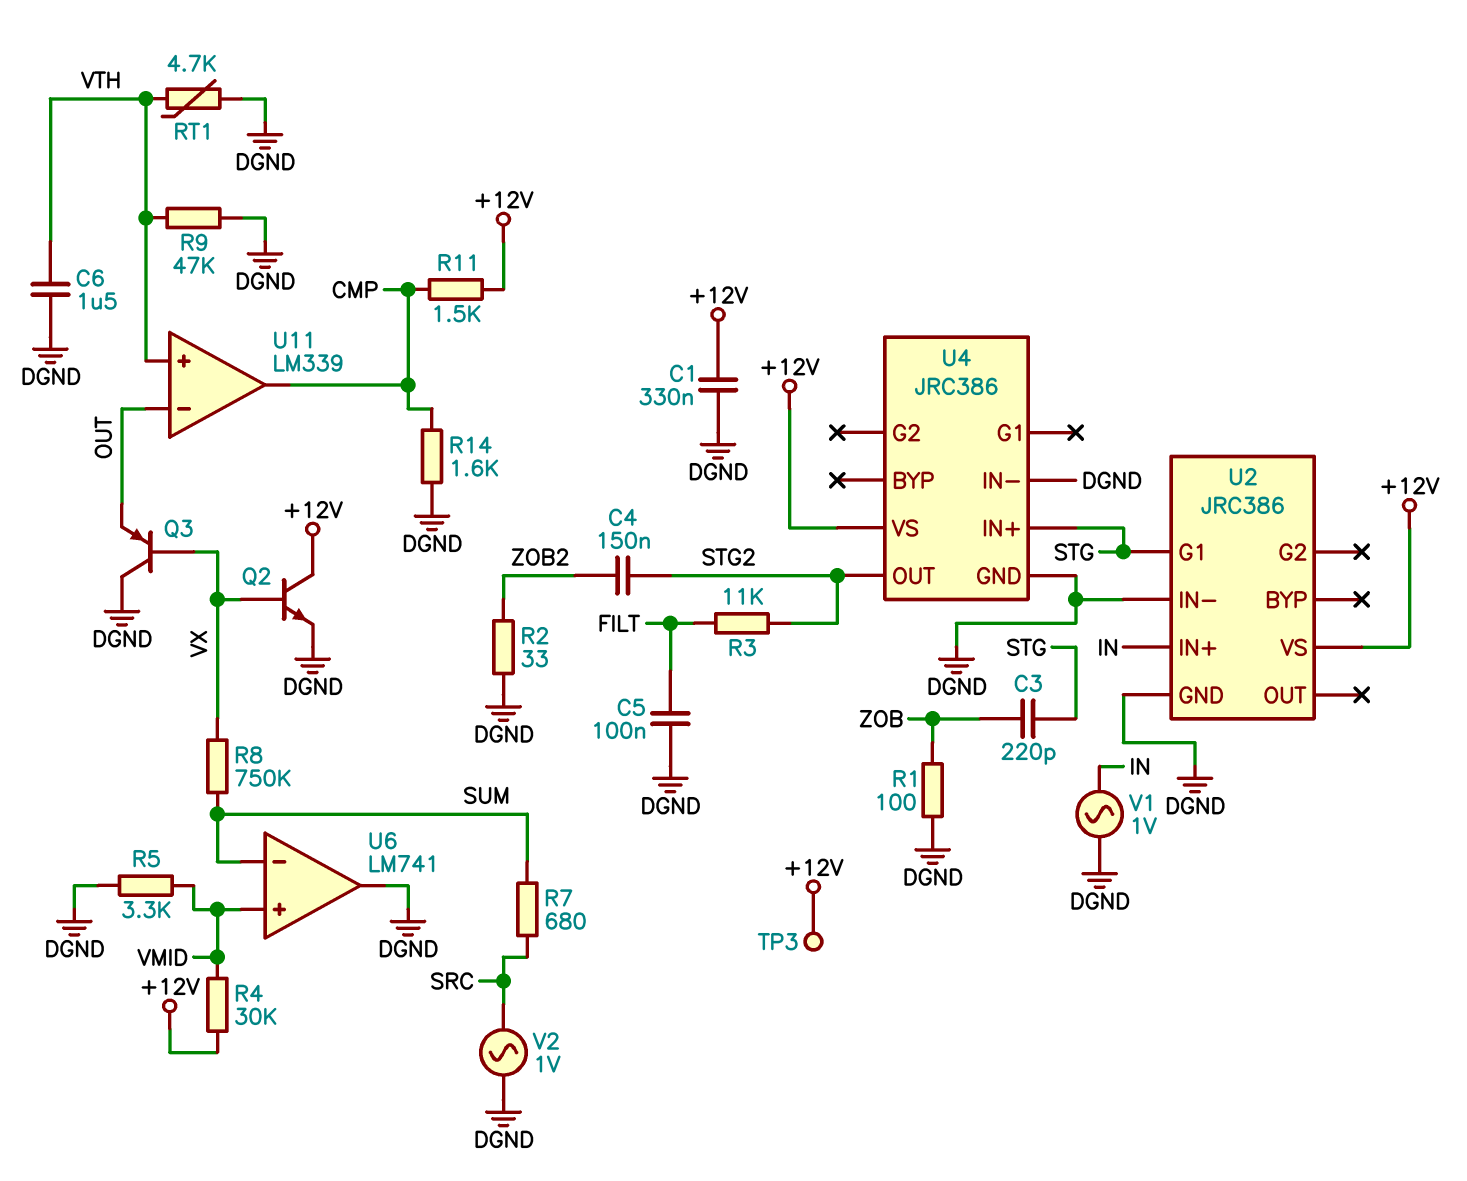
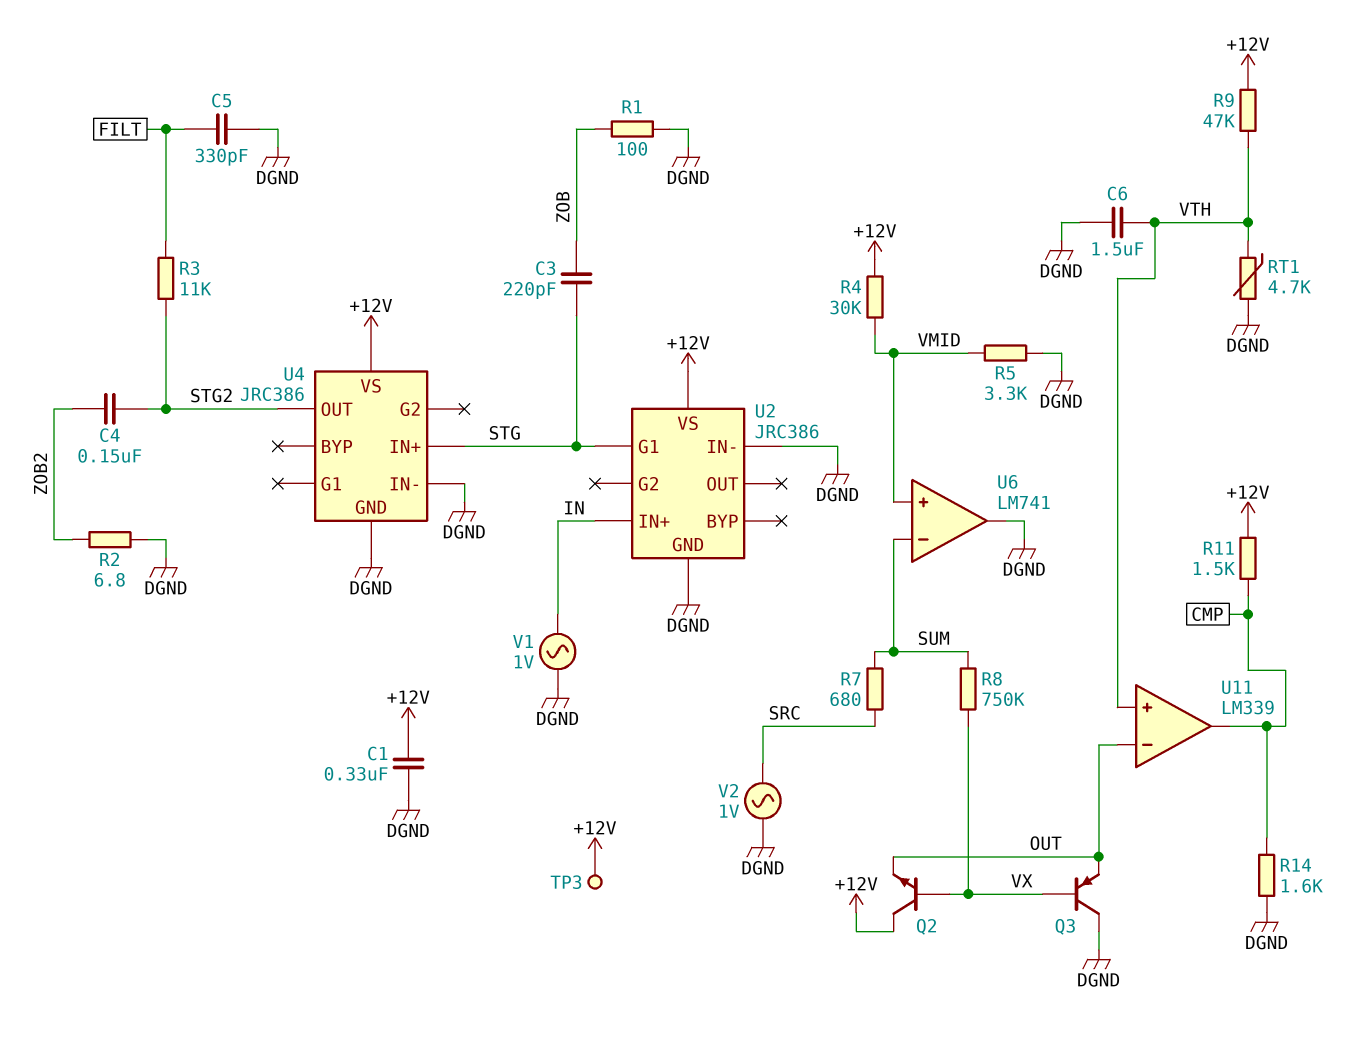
C5: 100nF (DGND, FILT) -> 330pF (DGND, FILT)
Q2: NPN (B VX, C +12V, E DGND) -> NPN (B VX, C +12V, E OUT)
R2: 33 (DGND, ZOB2) -> 6.8 (DGND, ZOB2)
R9: 47k (DGND, VTH) -> 47k (+12V, VTH)

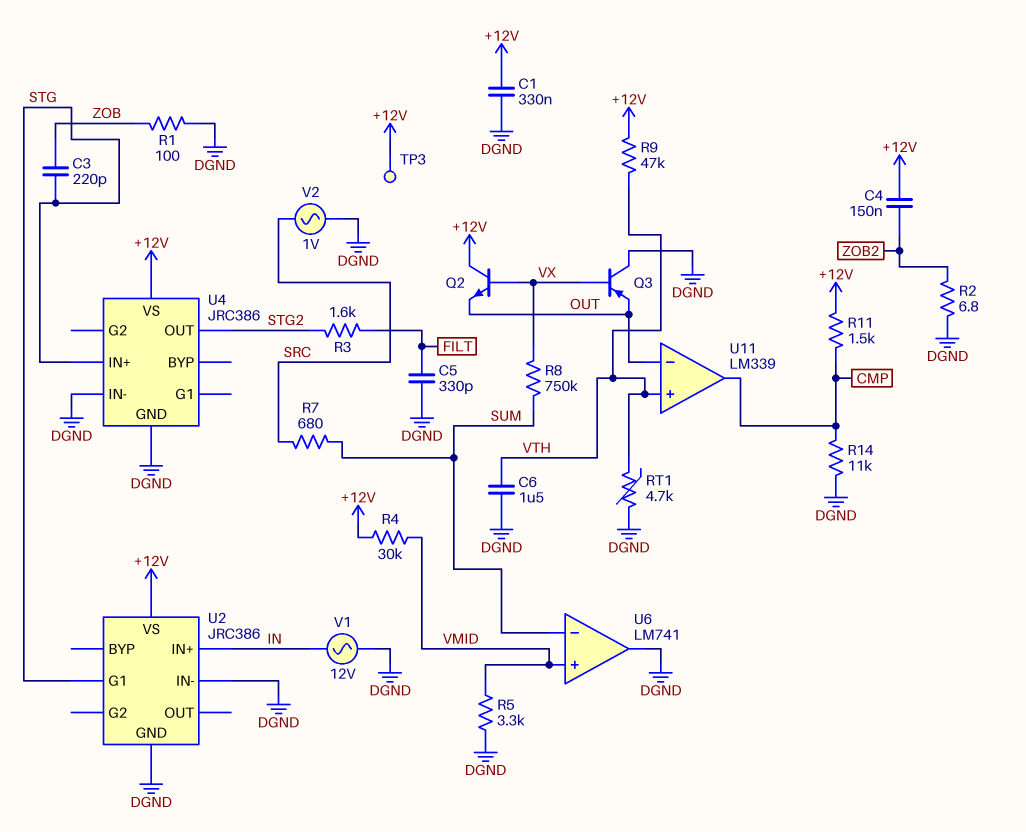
C4: 150nF (STG2, ZOB2) -> 150nF (+12V, ZOB2)
R3: 11k (FILT, STG2) -> 1.6k (FILT, STG2)
R14: 1.6k (CMP, DGND) -> 11k (CMP, DGND)
V1: AC 1V (DGND, IN) -> AC 12V (DGND, IN)

